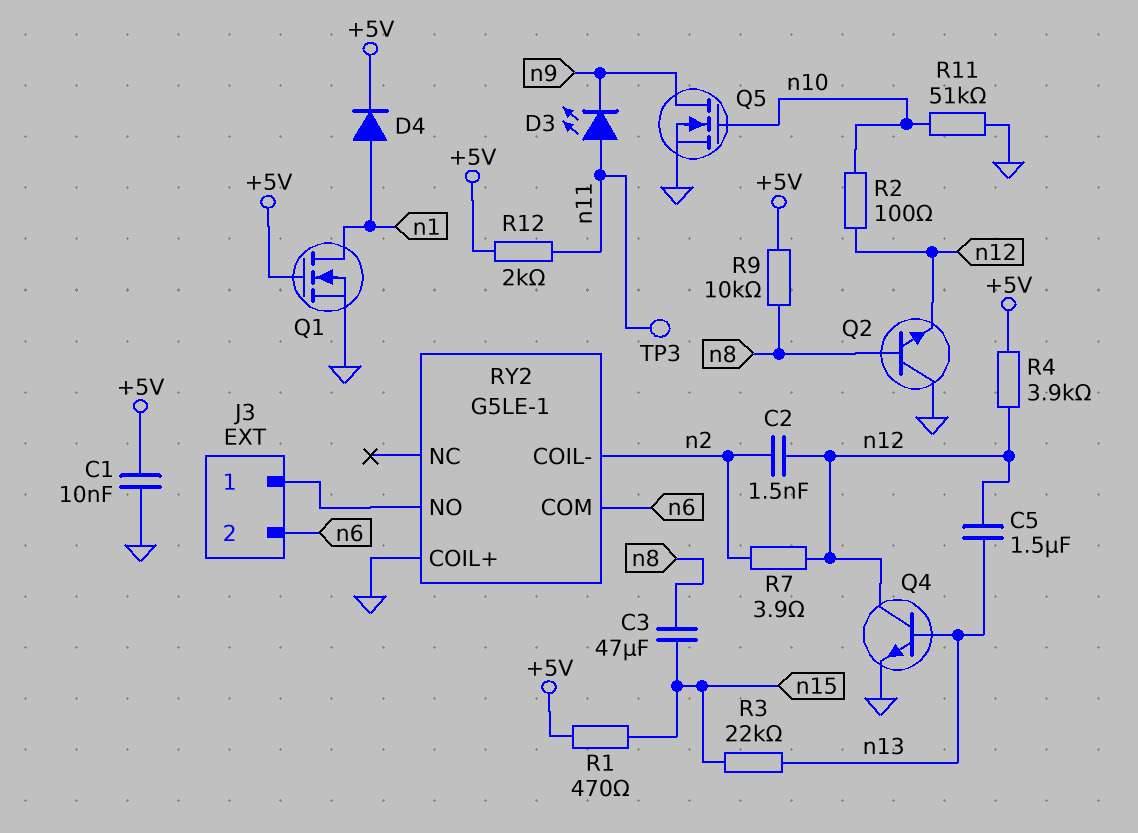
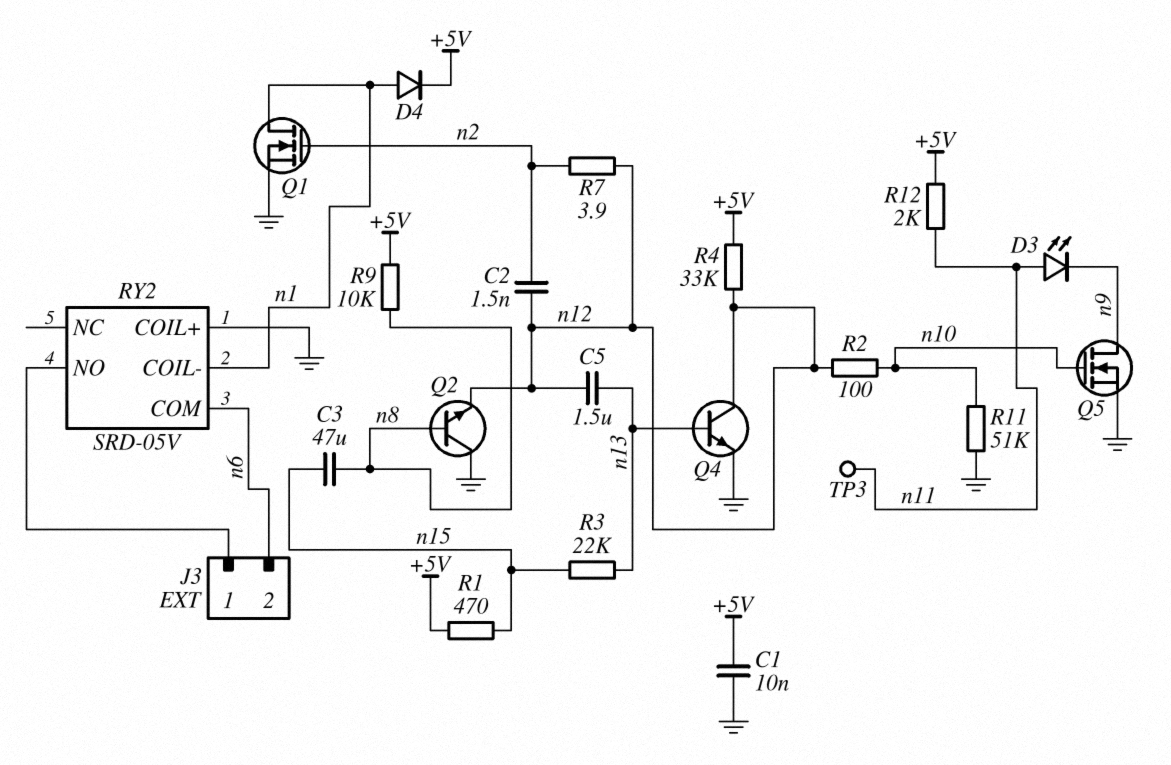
Q1: NMOS (G +5V, D n1, S GND) -> NMOS (G n2, D n1, S GND)
R4: 3.9k (+5V, n12) -> 33k (+5V, n12)
RY2: G5LE-1 -> SRD-05V
RY2 pin COIL-: n2 -> n1

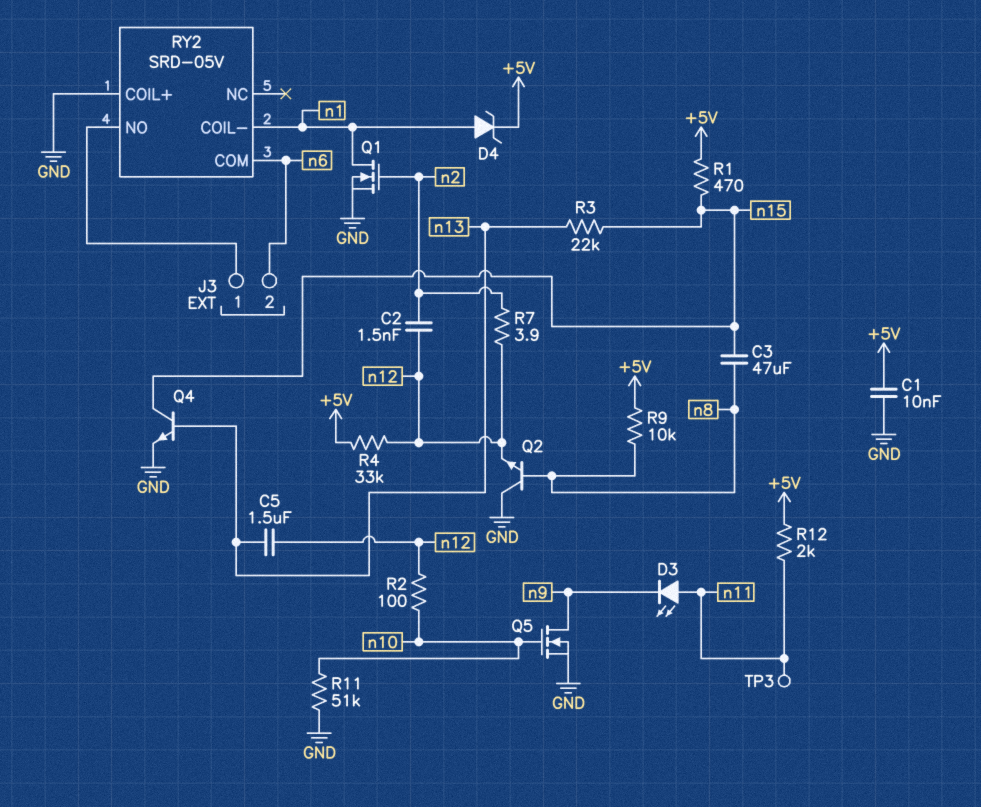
D4: diode (A n1, K +5V) -> zener (A n1, K +5V)
Q4: NPN (B n13, C n12, E GND) -> NPN (B n13, C n15, E GND)

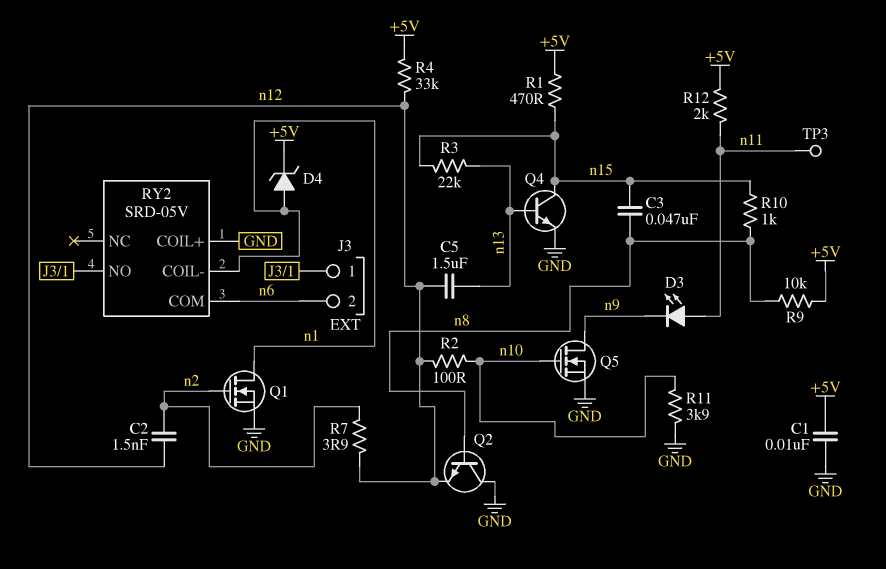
C3: 47uF (n8, n15) -> 47nF (n8, n15)
R10: none -> 1k (n8, n15)
R11: 51k (GND, n10) -> 3.9k (GND, n10)

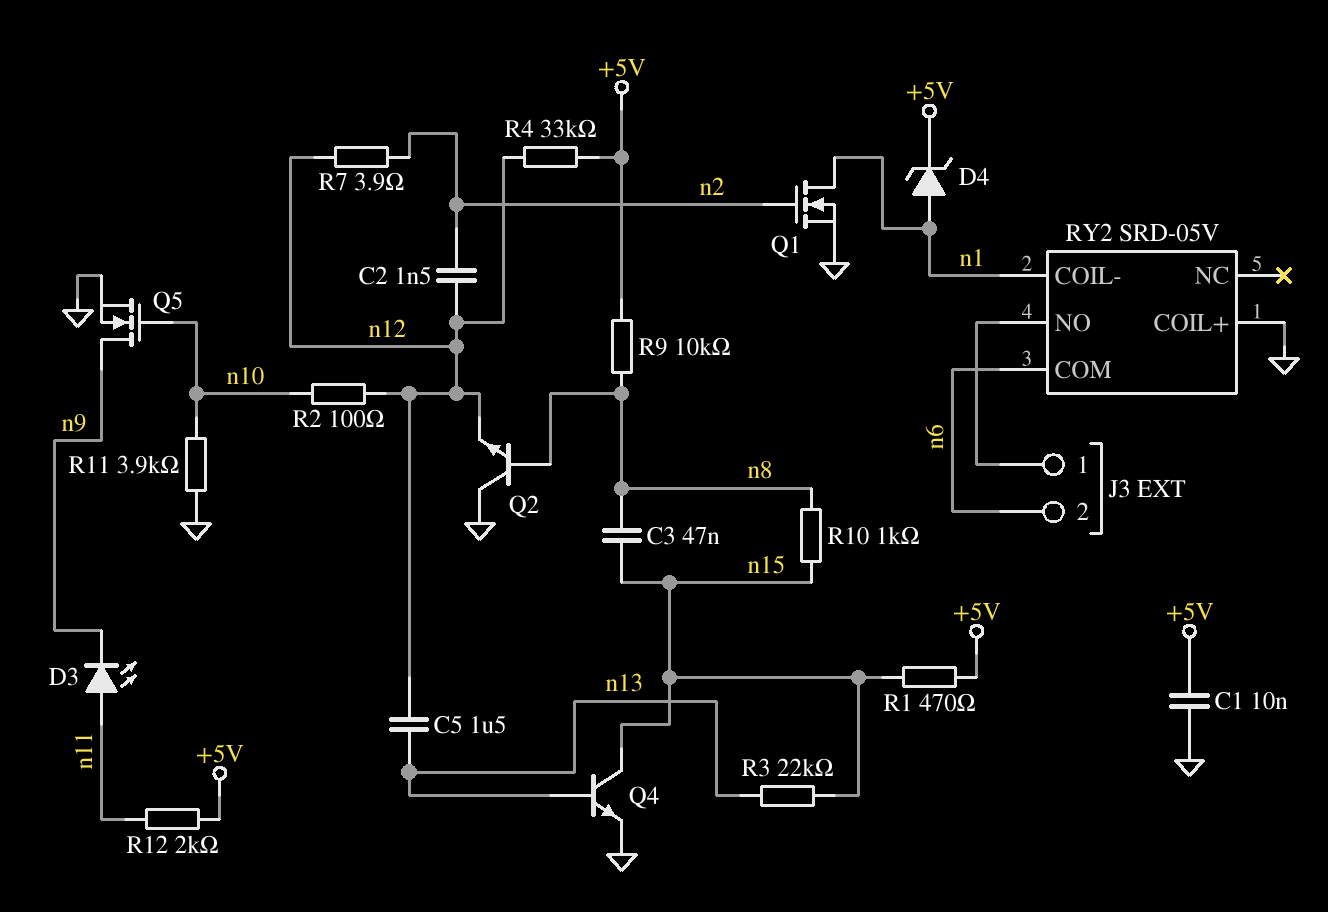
TP3: test point (n11) -> none

